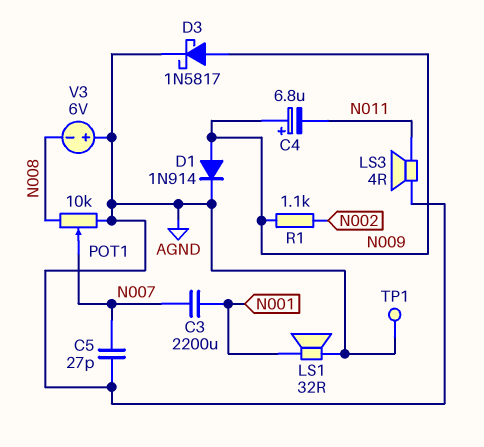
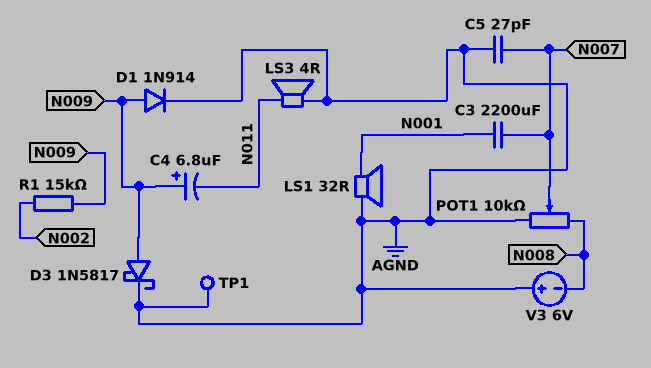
R1: 1.1k (N002, N009) -> 15k (N002, N009)

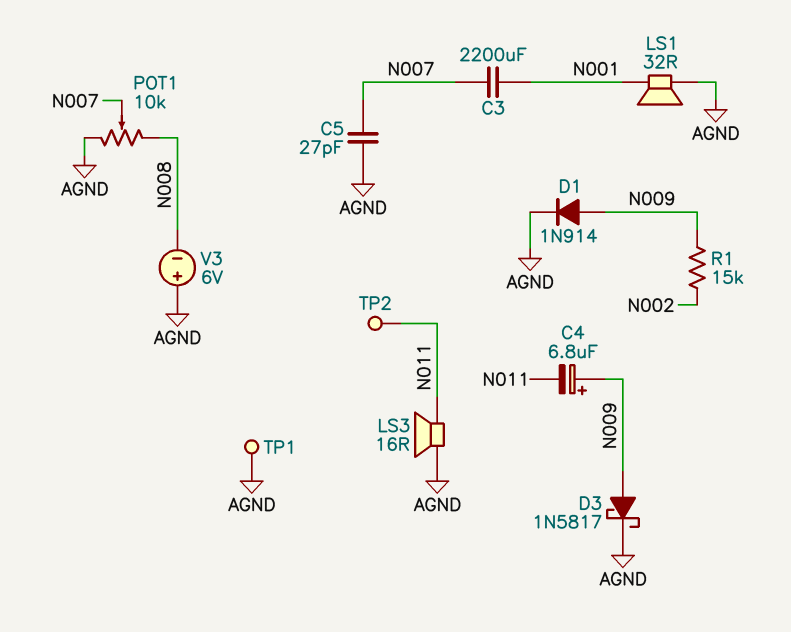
LS3: speaker 4R (AGND, N011) -> speaker 16R (AGND, N011)
TP2: none -> test point (N011)

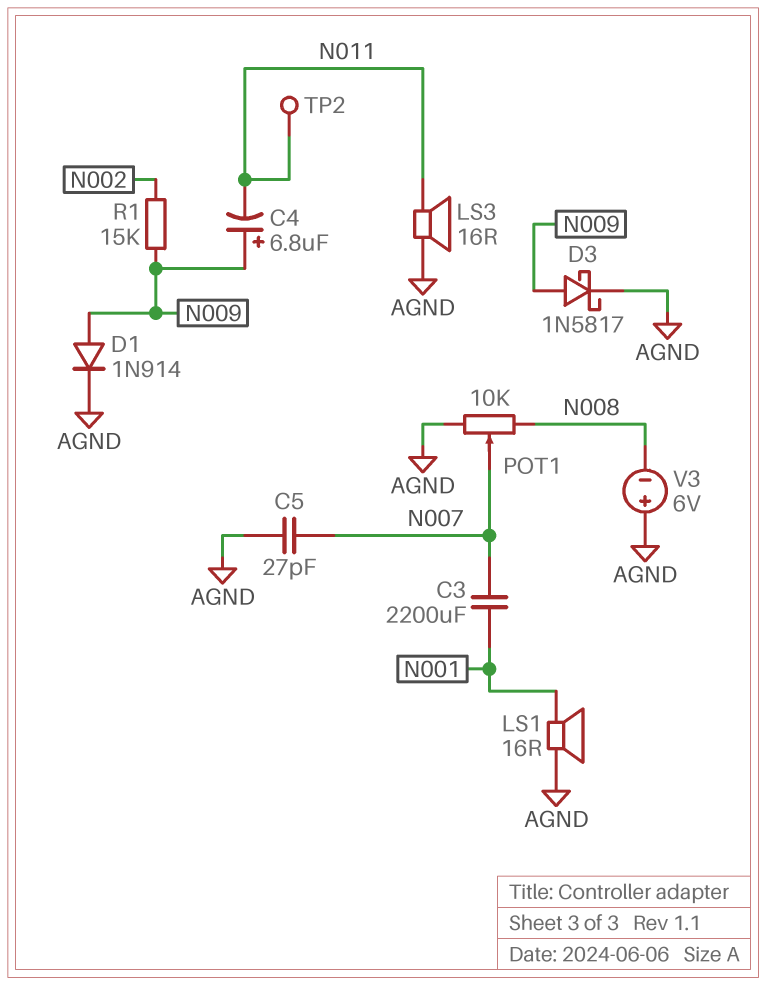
LS1: speaker 32R (AGND, N001) -> speaker 16R (AGND, N001)
TP1: test point (AGND) -> none

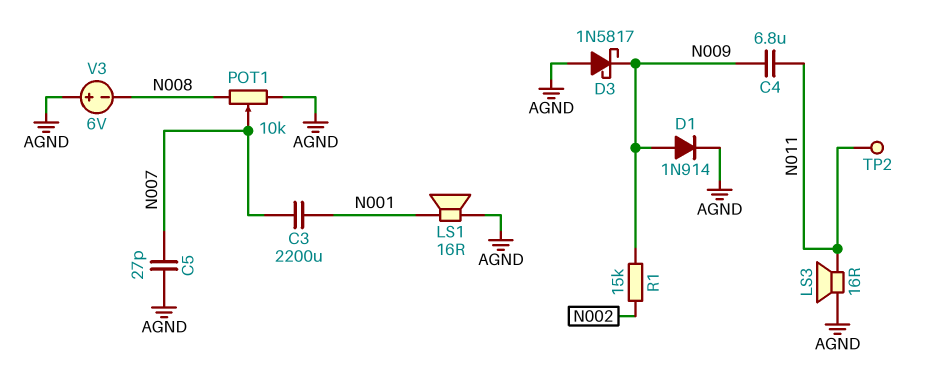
C4: 6.8uF (plus N009, minus N011) -> 6.8uF (N009, N011)
D3: schottky 1N5817 (A N009, K AGND) -> schottky 1N5817 (A AGND, K N009)

